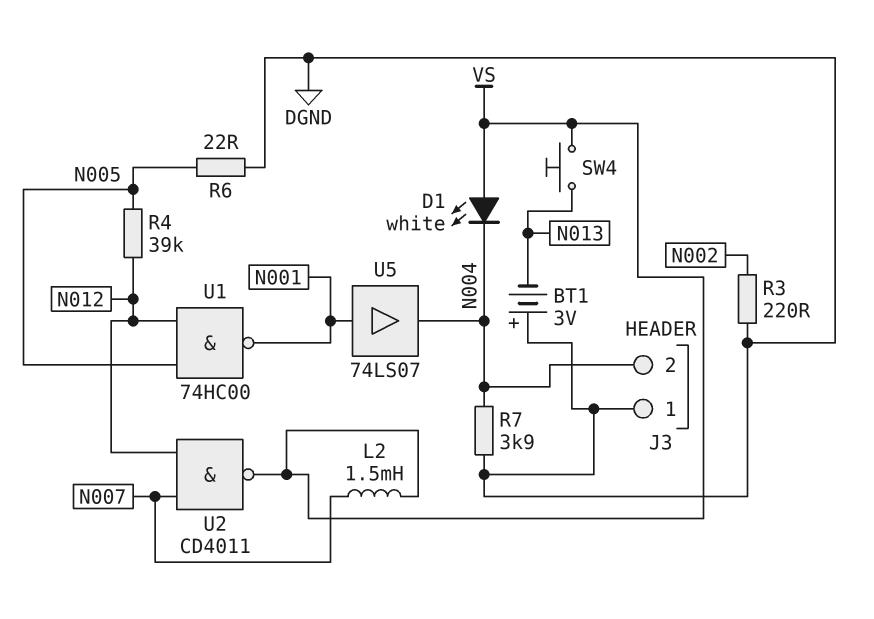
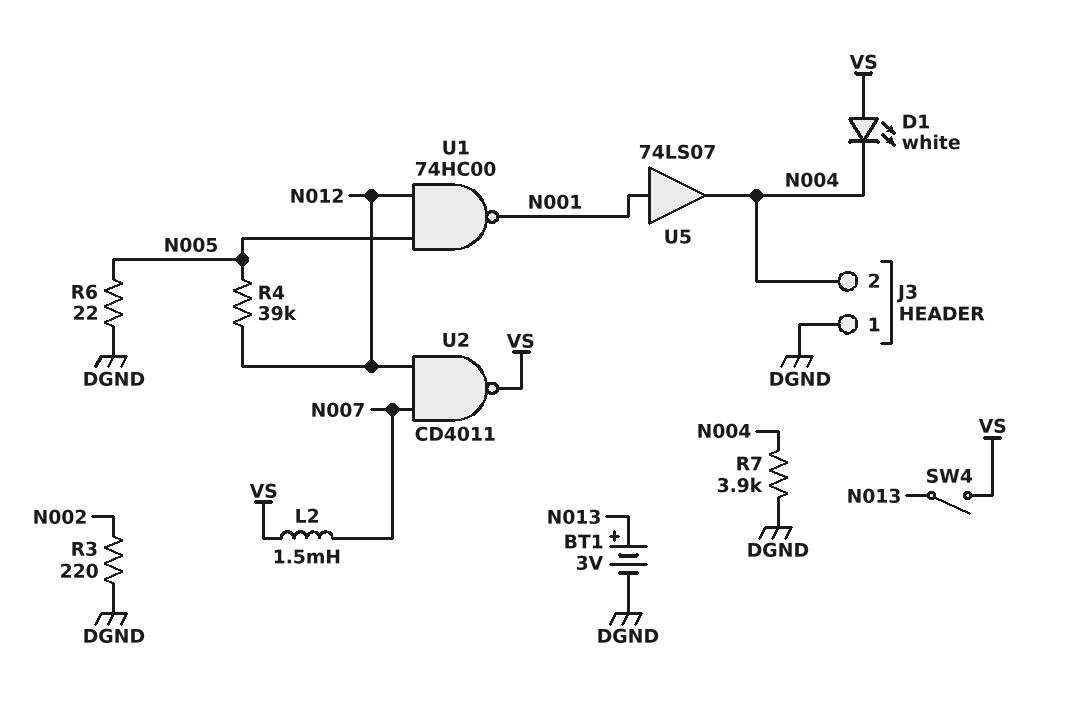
BT1: 3V (plus DGND, minus N013) -> 3V (plus N013, minus DGND)
SW4: button (N013, VS) -> switch (N013, VS)

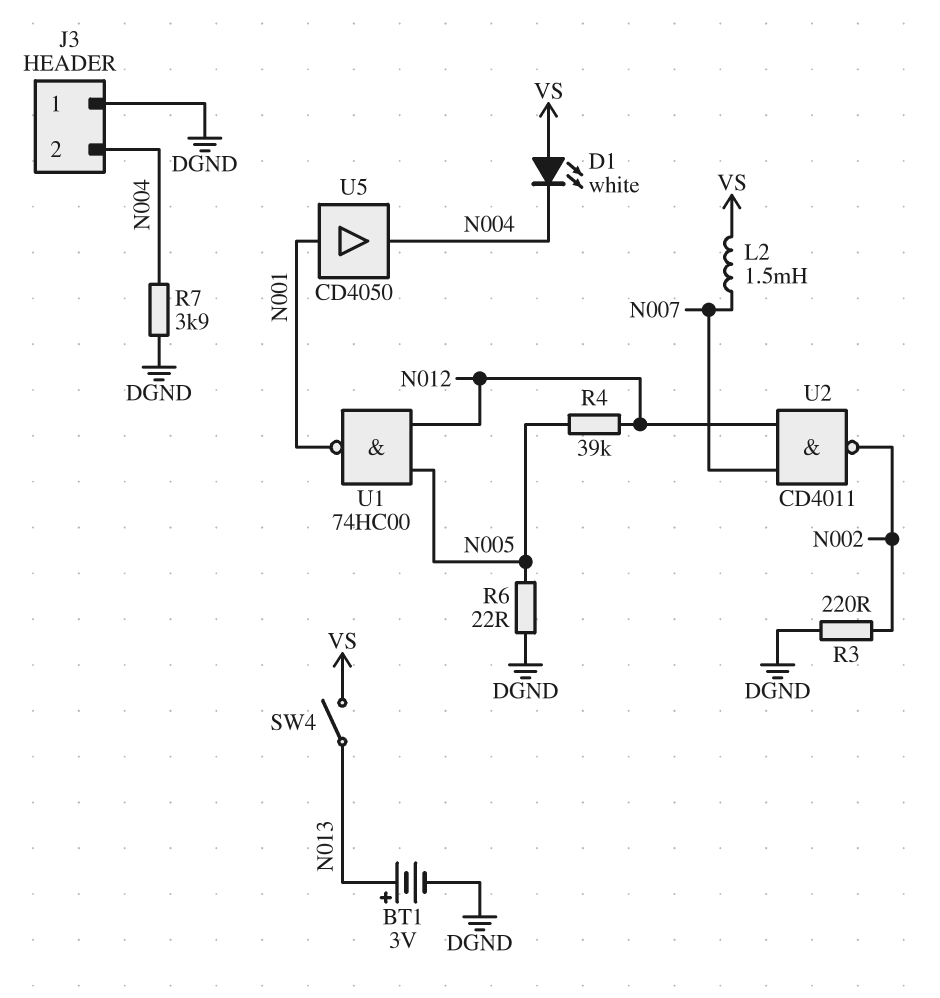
U2: NAND CD4011 (in N007, in N012, out VS) -> NAND CD4011 (in N007, in N012, out N002)
U5: buffer 74LS07 (in N001, out N004) -> buffer CD4050 (in N001, out N004)

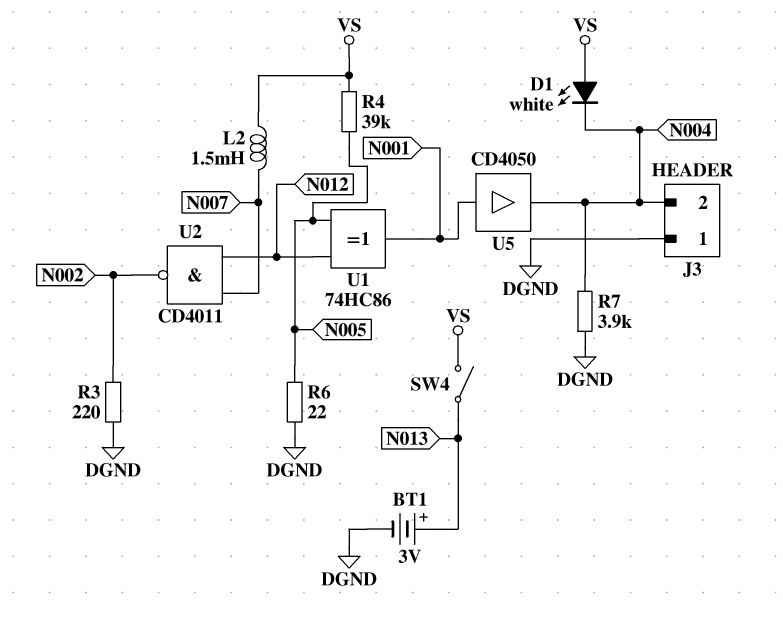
R4: 39k (N005, N012) -> 39k (N005, VS)
U1: NAND 74HC00 (in N005, in N012, out N001) -> XOR 74HC86 (in N005, in N012, out N001)

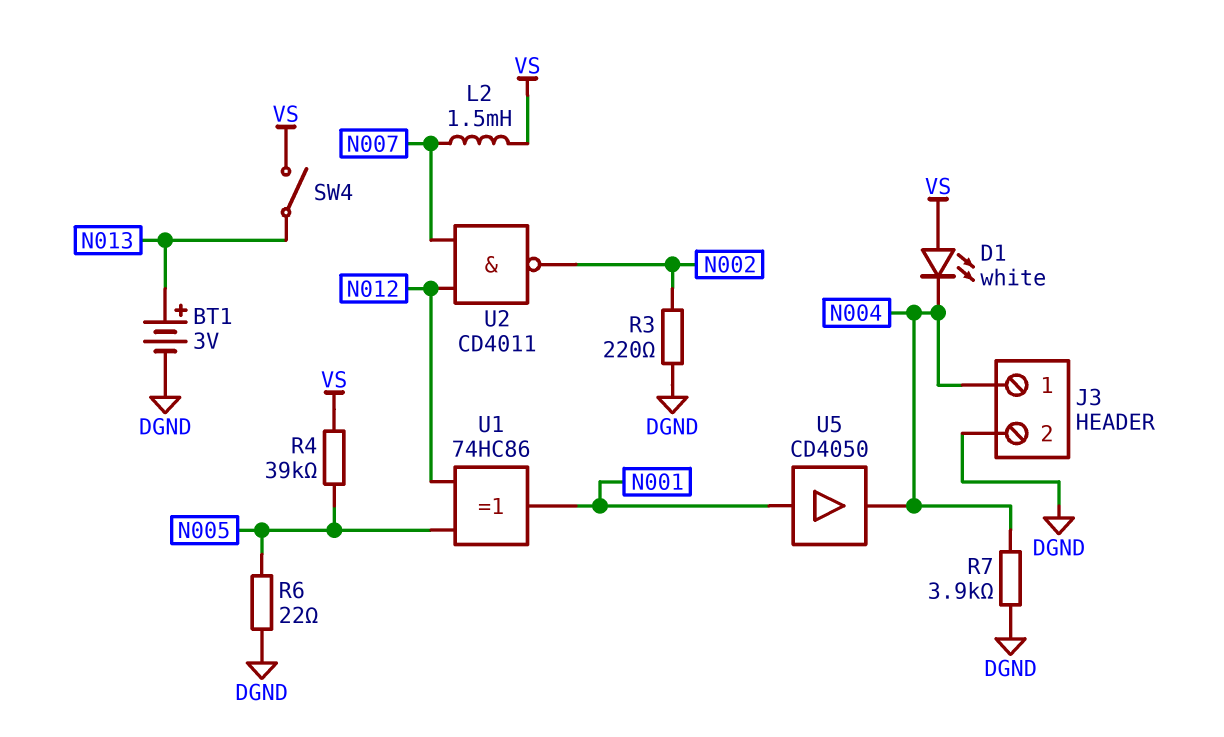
J3 pin 1: DGND -> N004
J3 pin 2: N004 -> DGND

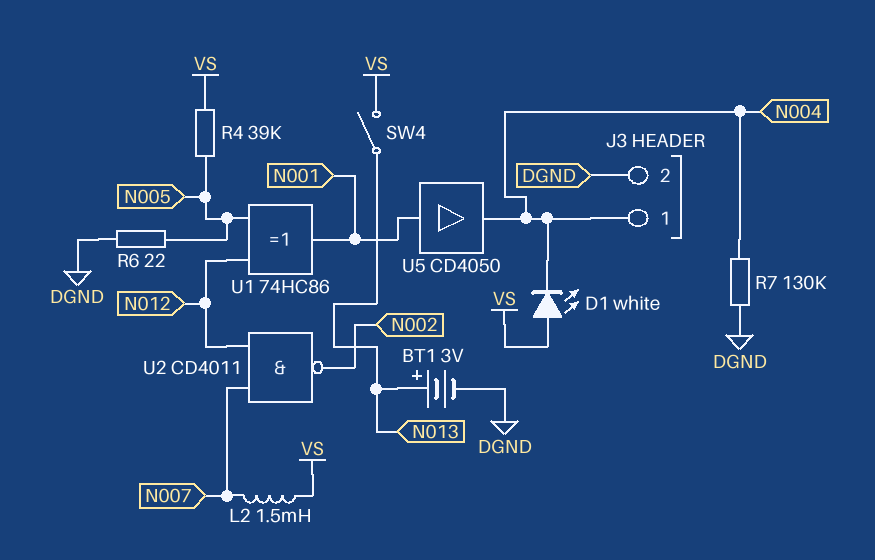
R3: 220 (DGND, N002) -> none
R7: 3.9k (DGND, N004) -> 130k (DGND, N004)

